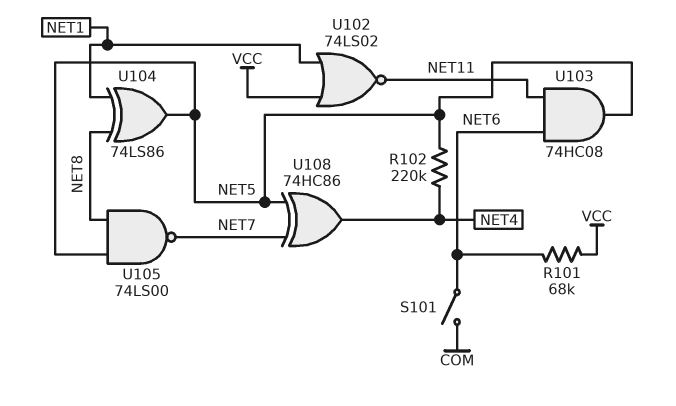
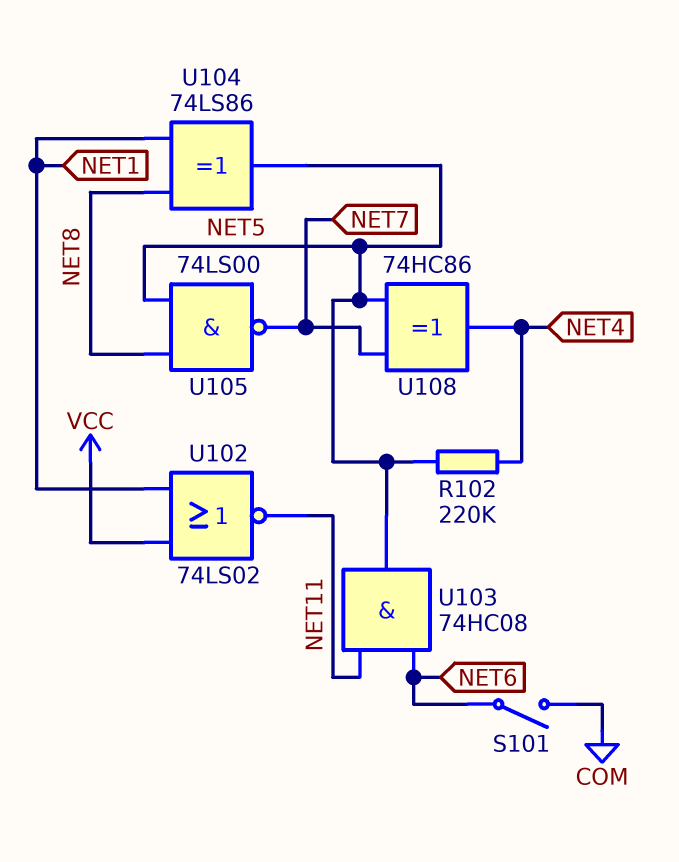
R101: 68k (NET6, VCC) -> none

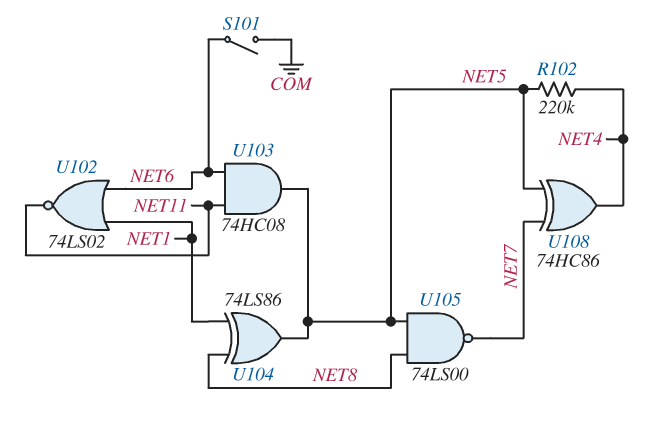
U102: NOR 74LS02 (in NET1, in VCC, out NET11) -> NOR 74LS02 (in NET1, in NET6, out NET11)

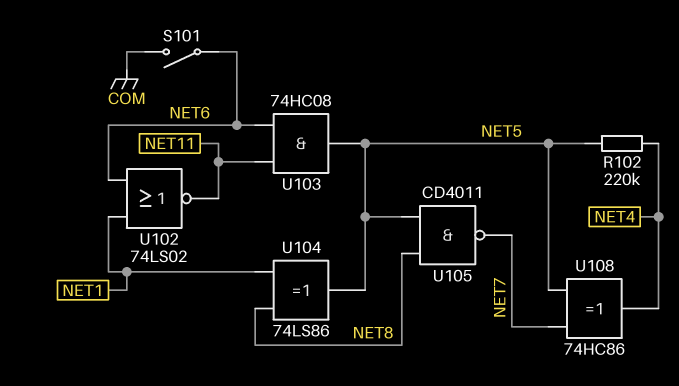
U105: NAND 74LS00 (in NET5, in NET8, out NET7) -> NAND CD4011 (in NET5, in NET8, out NET7)

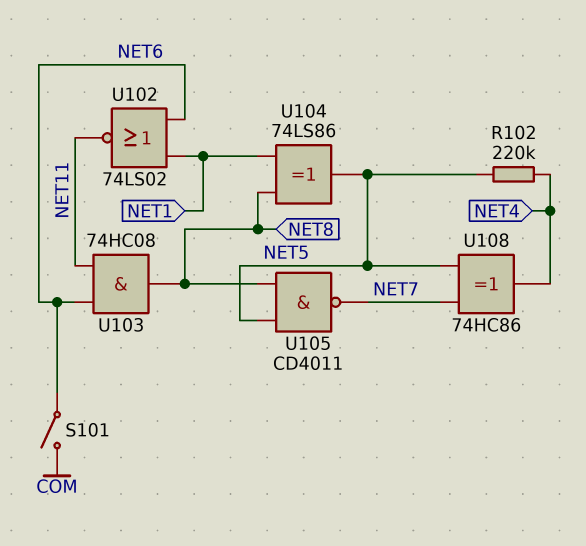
U103: AND 74HC08 (in NET6, in NET11, out NET5) -> AND 74HC08 (in NET6, in NET11, out NET8)

